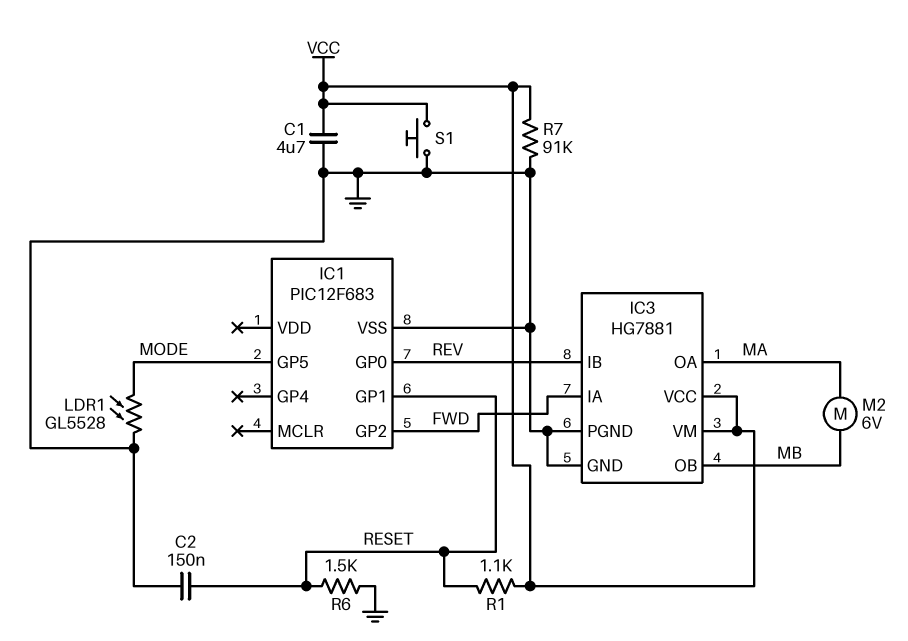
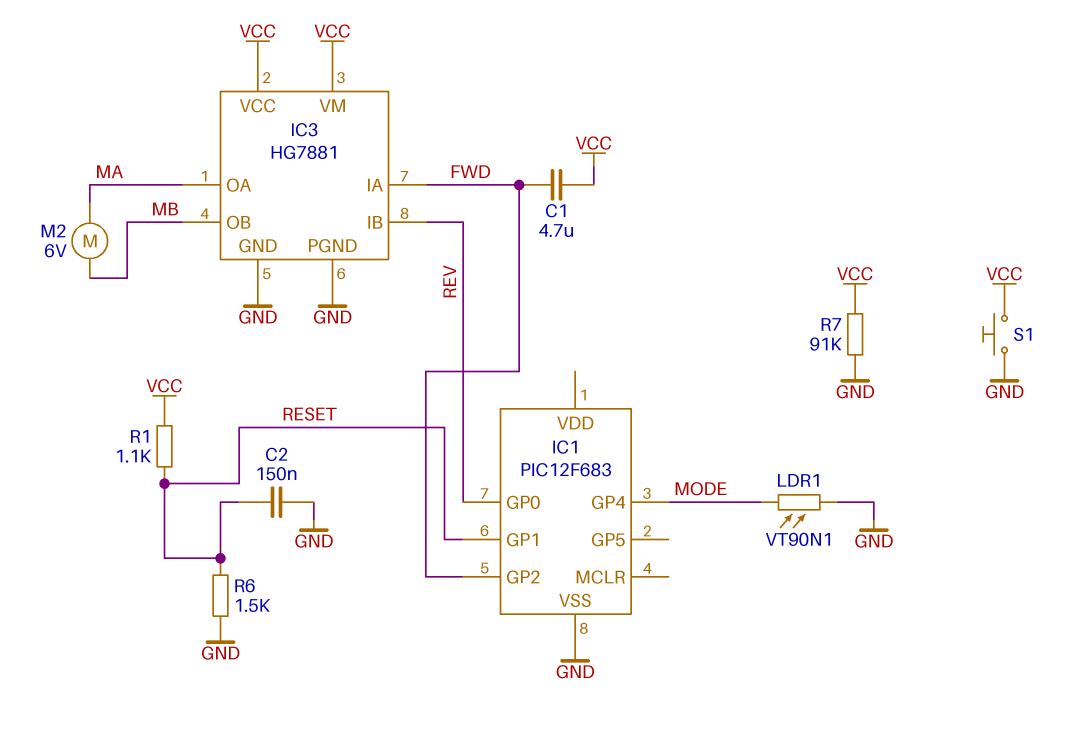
C1: 4.7uF (GND, VCC) -> 4.7uF (FWD, VCC)
IC1 pin GP4: none -> MODE
IC1 pin GP5: MODE -> none
LDR1: GL5528 (GND, MODE) -> VT90N1 (GND, MODE)

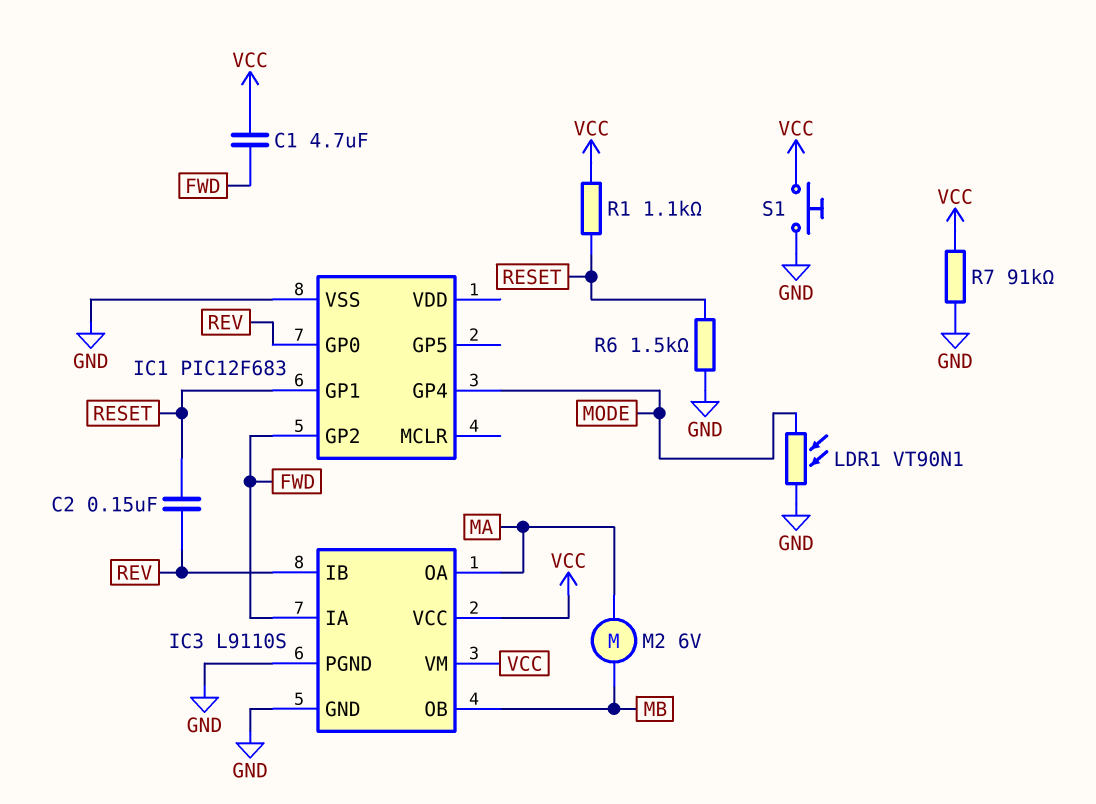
C2: 150nF (GND, RESET) -> 150nF (RESET, REV)
IC3: HG7881 -> L9110S

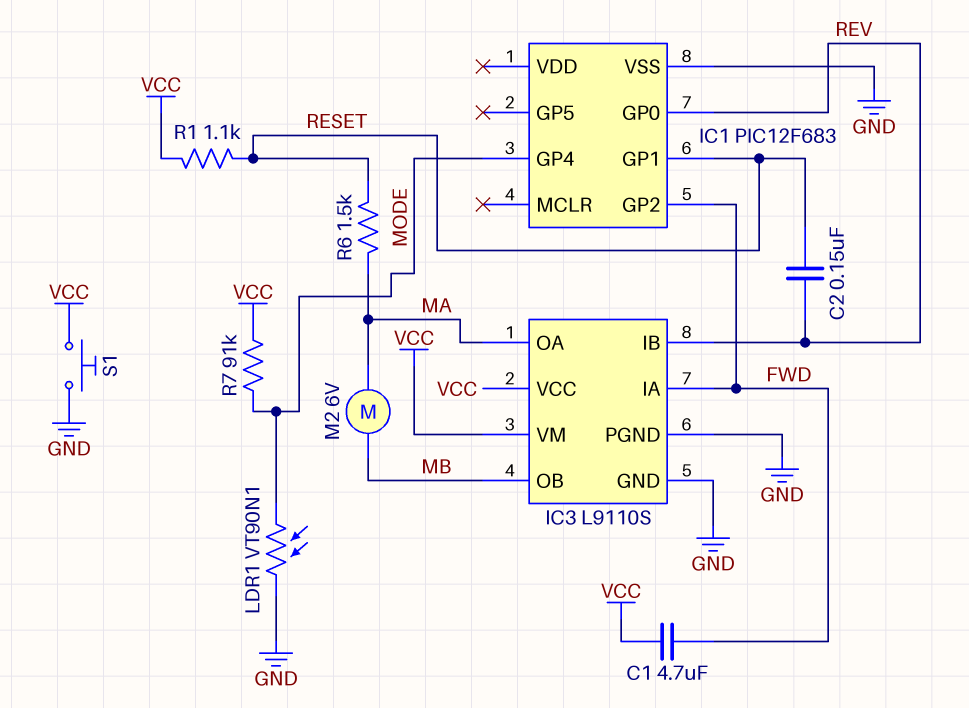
R6: 1.5k (GND, RESET) -> 1.5k (MA, RESET)
R7: 91k (GND, VCC) -> 91k (MODE, VCC)

